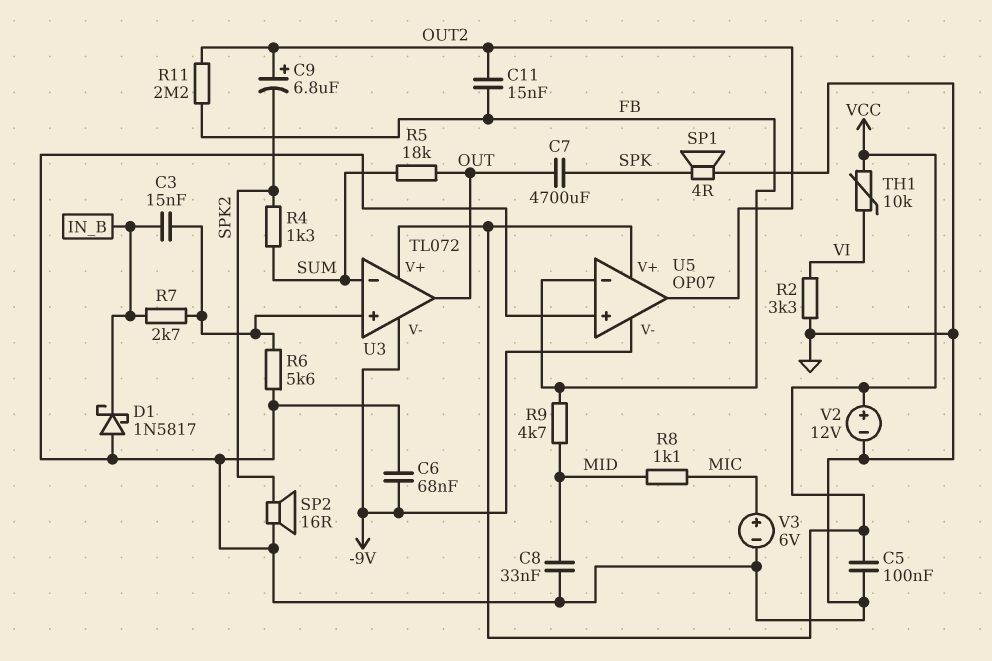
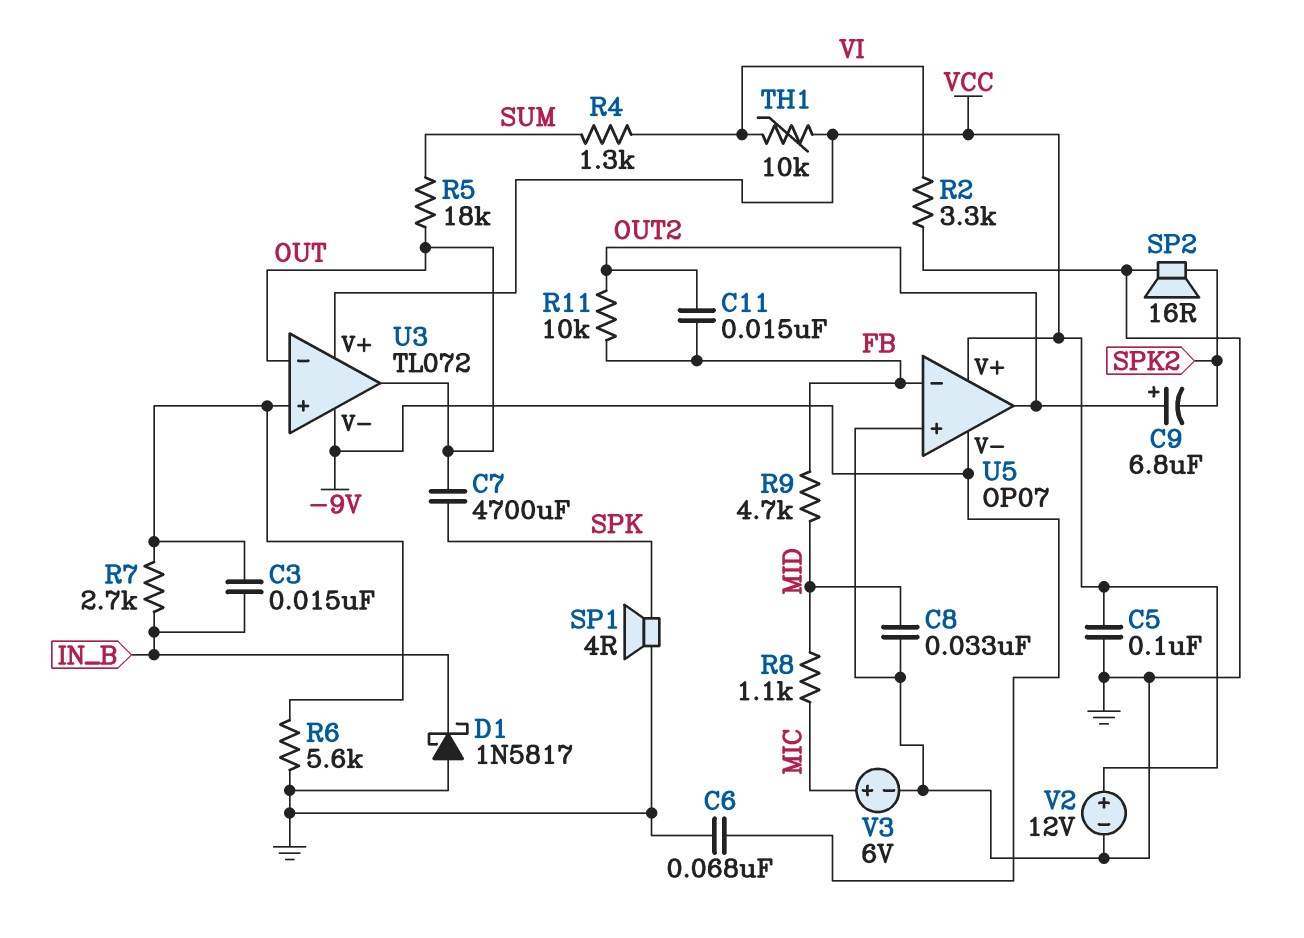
R4: 1.3k (SPK2, SUM) -> 1.3k (SUM, VI)
R11: 2.2M (FB, OUT2) -> 10k (FB, OUT2)
U3 pin in-: SUM -> OUT

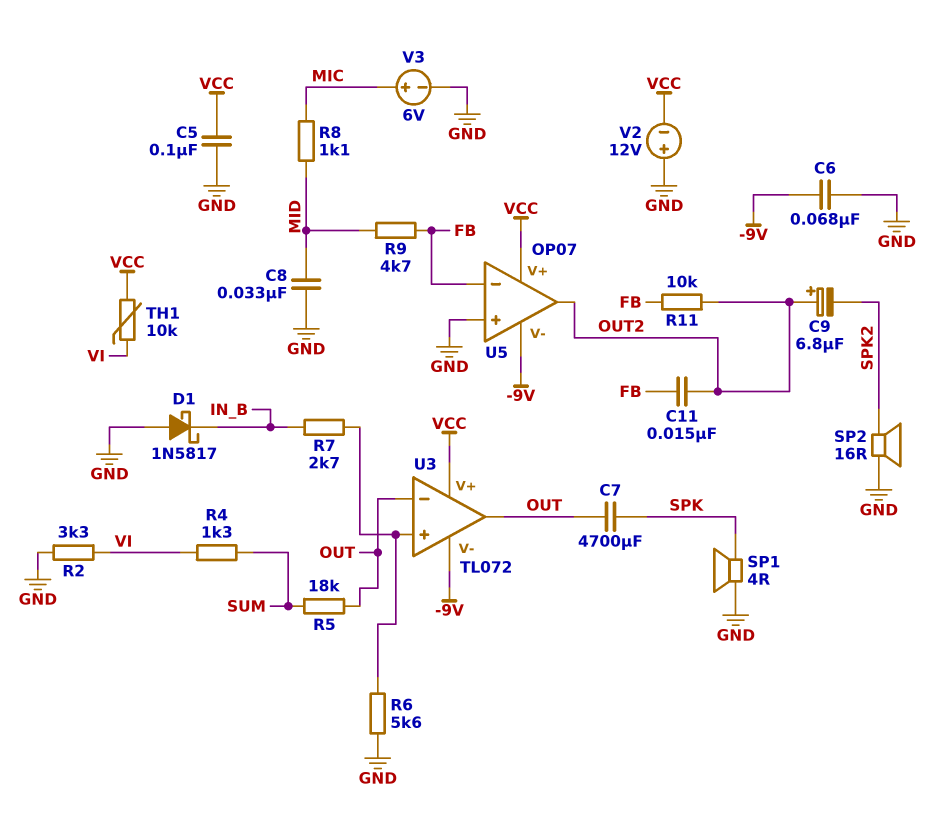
C3: 15nF (IN_B, U3/in+) -> none
V2: 12V (plus VCC, minus GND) -> 12V (plus GND, minus VCC)

